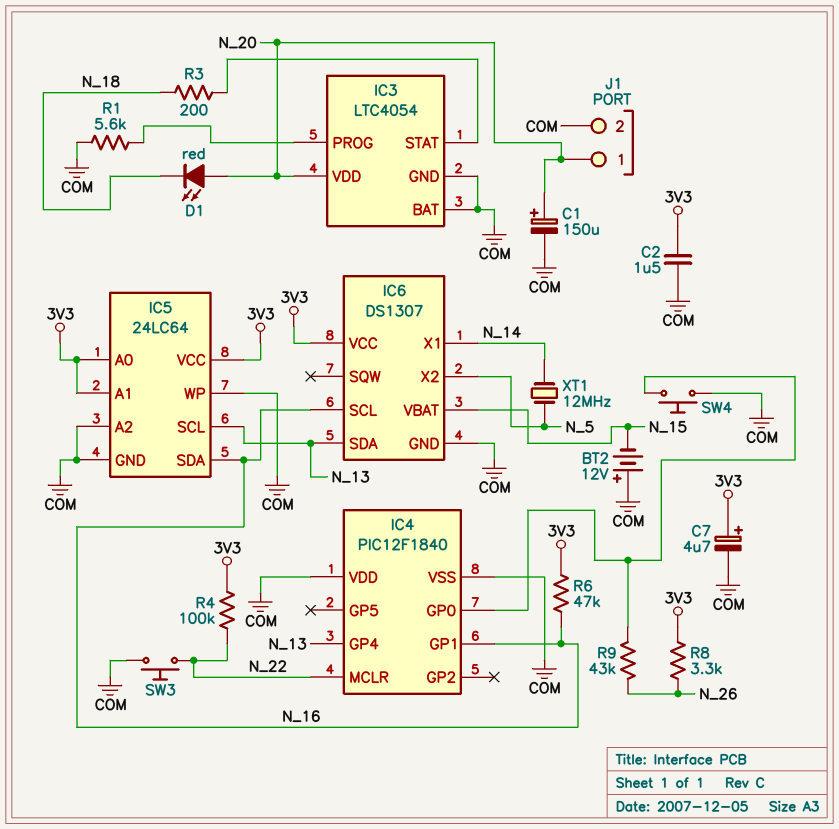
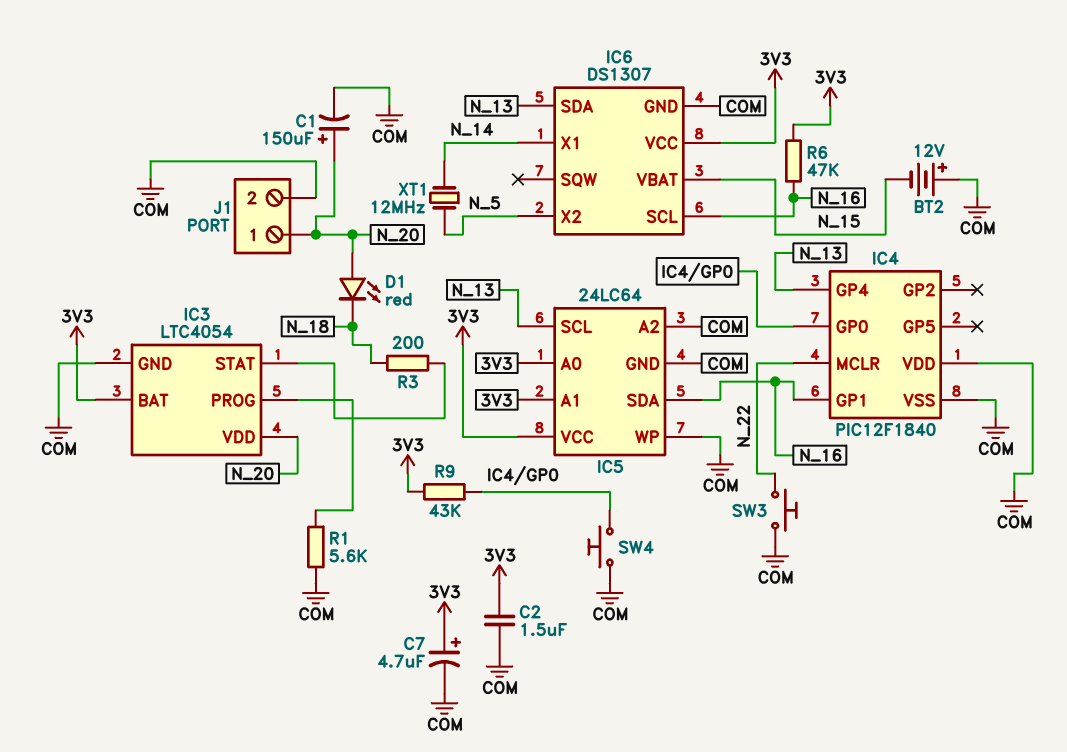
IC3 pin BAT: COM -> 3V3
R4: 100k (3V3, N_22) -> none
R8: 3.3k (3V3, N_26) -> none
R9: 43k (IC4/GP0, N_26) -> 43k (3V3, IC4/GP0)

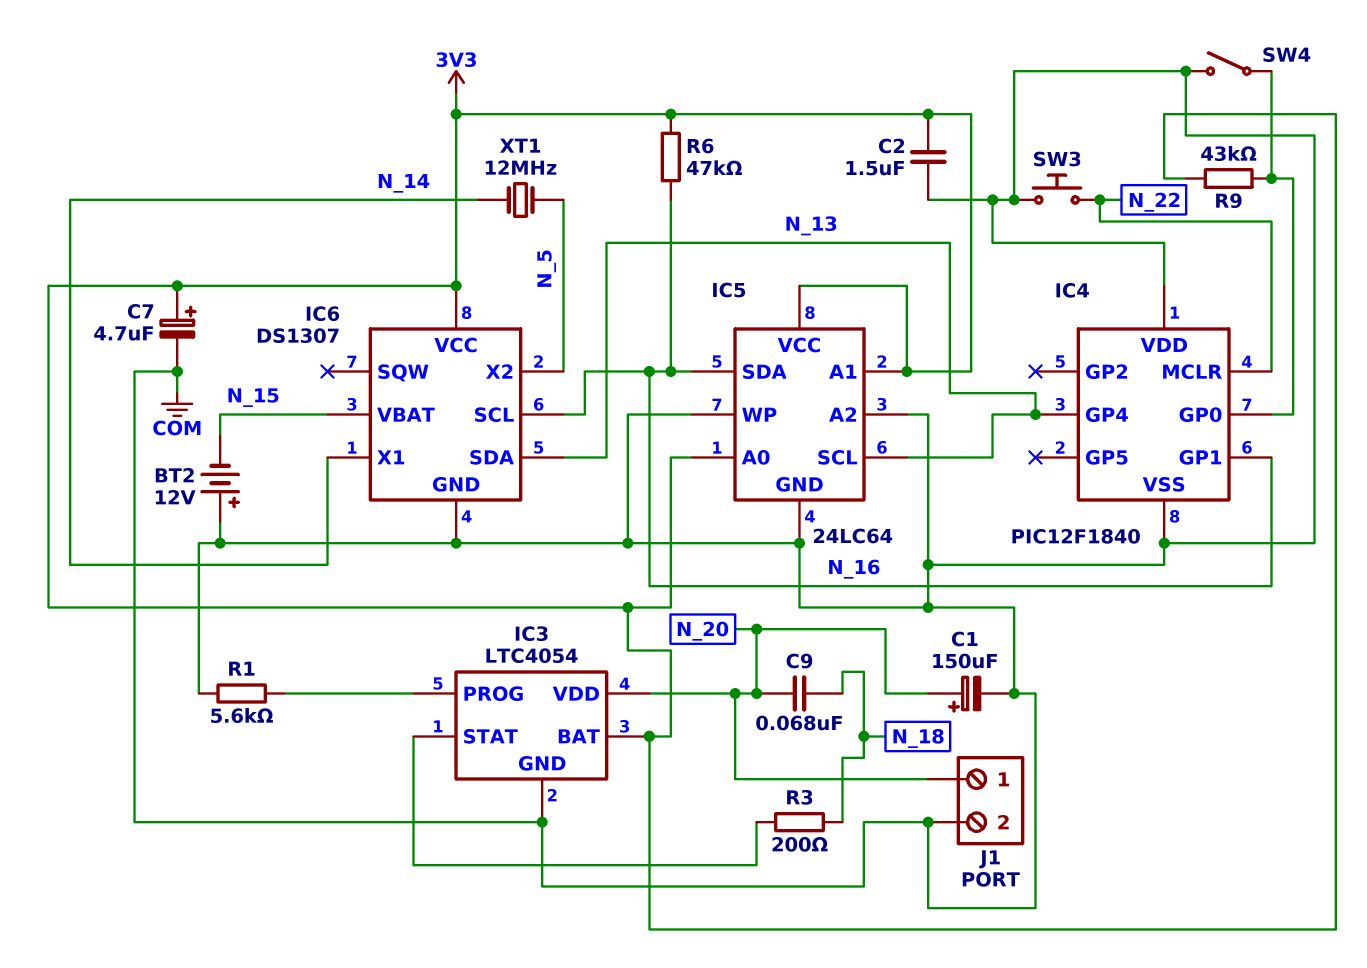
C9: none -> 68nF (N_18, N_20)
D1: LED red (A N_20, K N_18) -> none
SW4: button (COM, IC4/GP0) -> switch (COM, IC4/GP0)

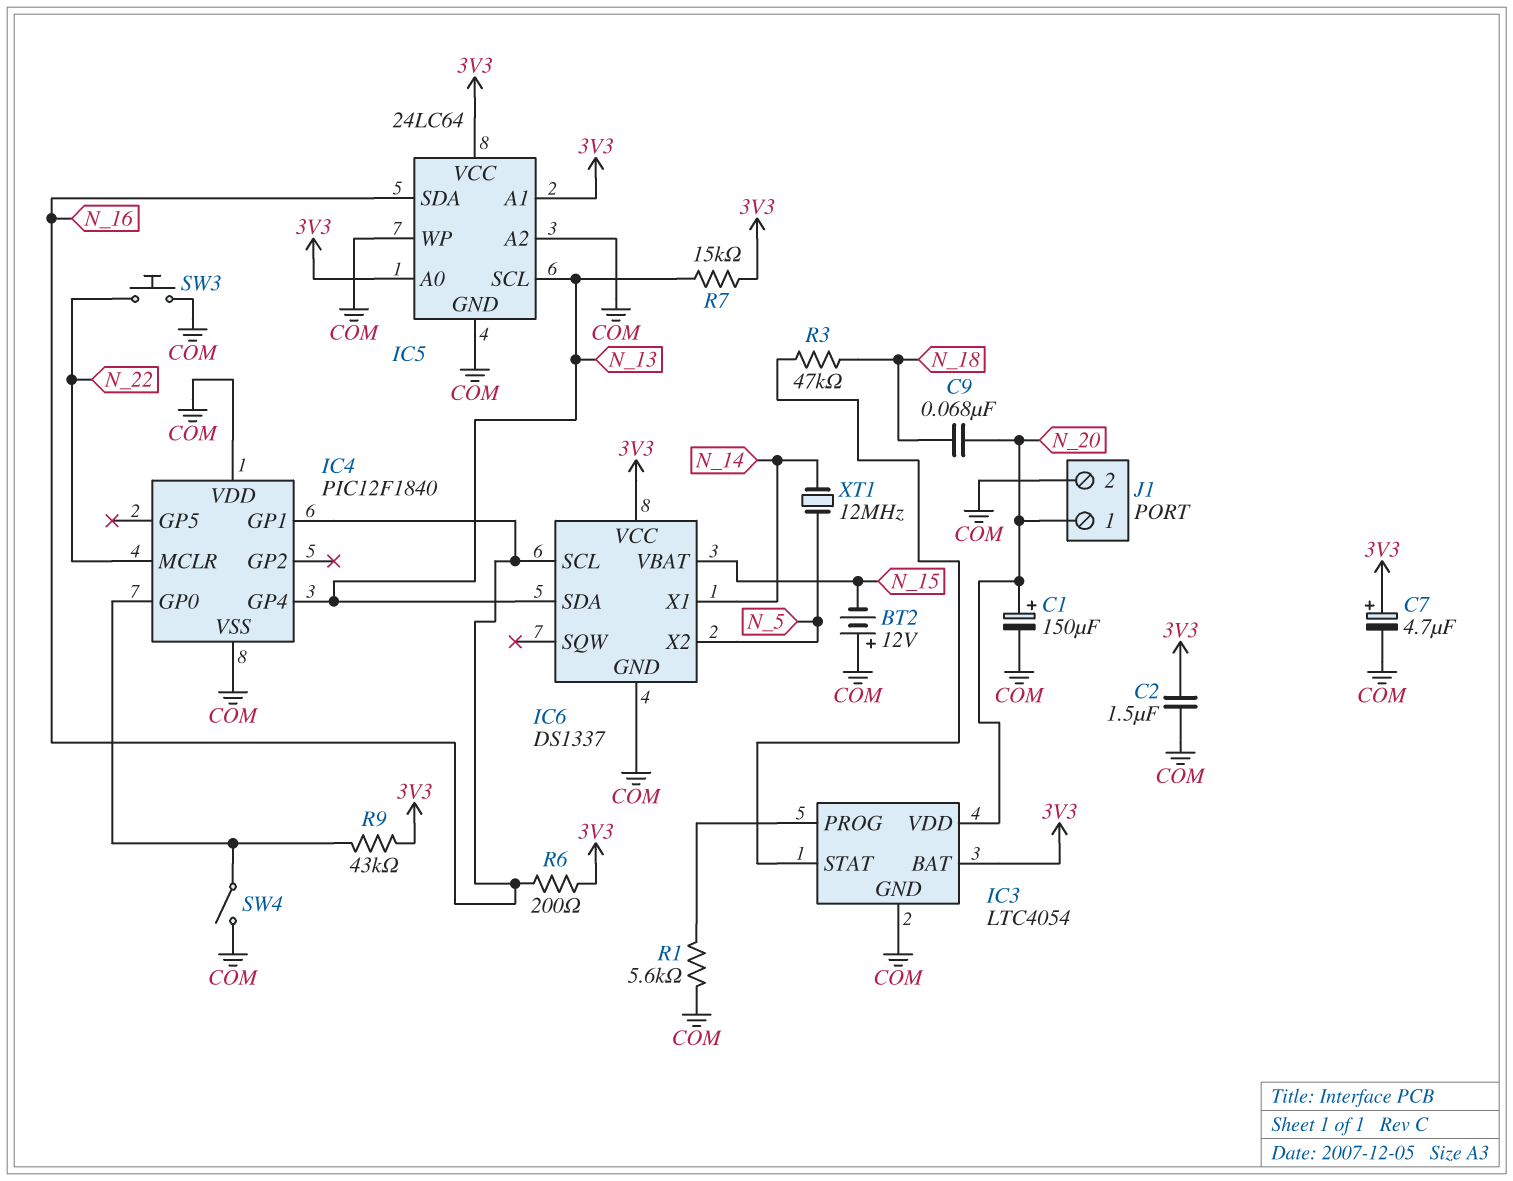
IC6: DS1307 -> DS1337
R3: 200 (IC3/STAT, N_18) -> 47k (IC3/STAT, N_18)
R6: 47k (3V3, N_16) -> 200 (3V3, N_16)
R7: none -> 15k (3V3, N_13)

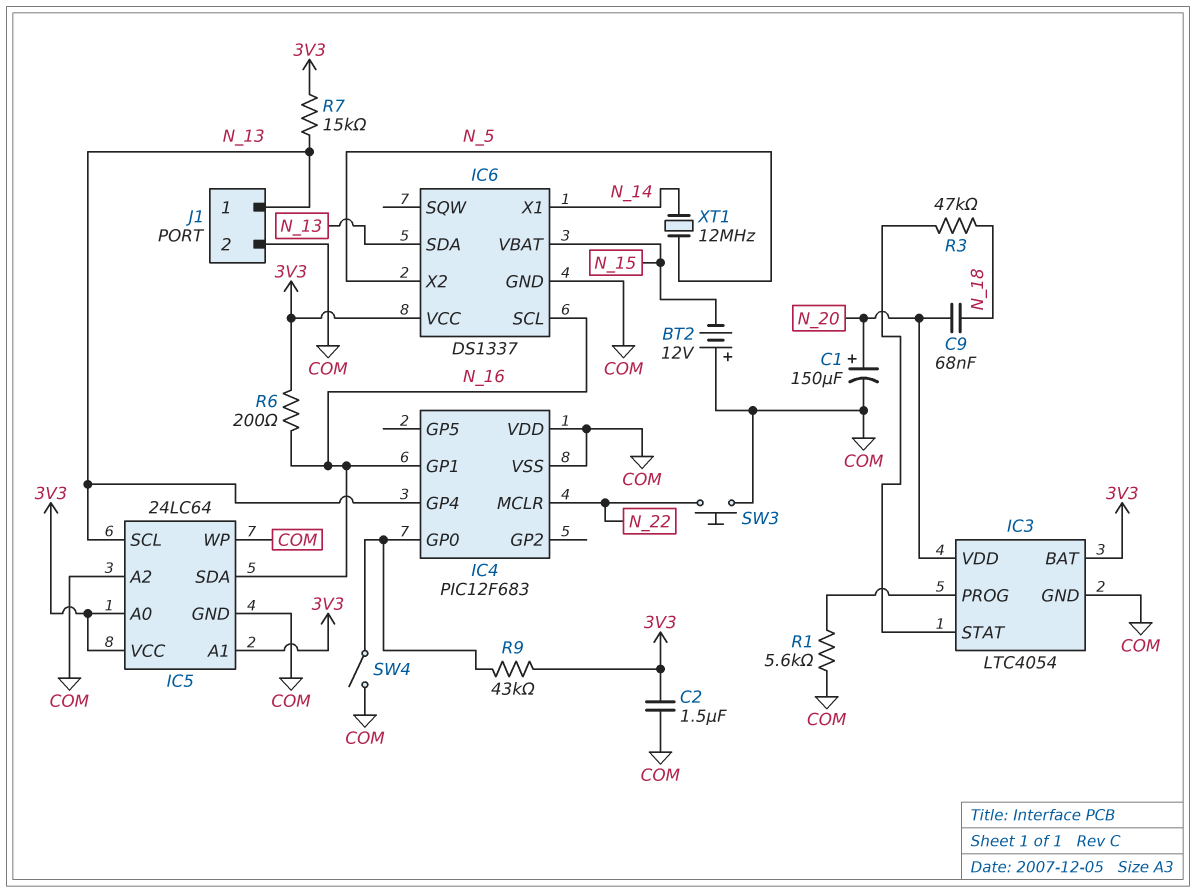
C7: 4.7uF (plus 3V3, minus COM) -> none
IC4: PIC12F1840 -> PIC12F683
J1 pin 1: N_20 -> N_13

